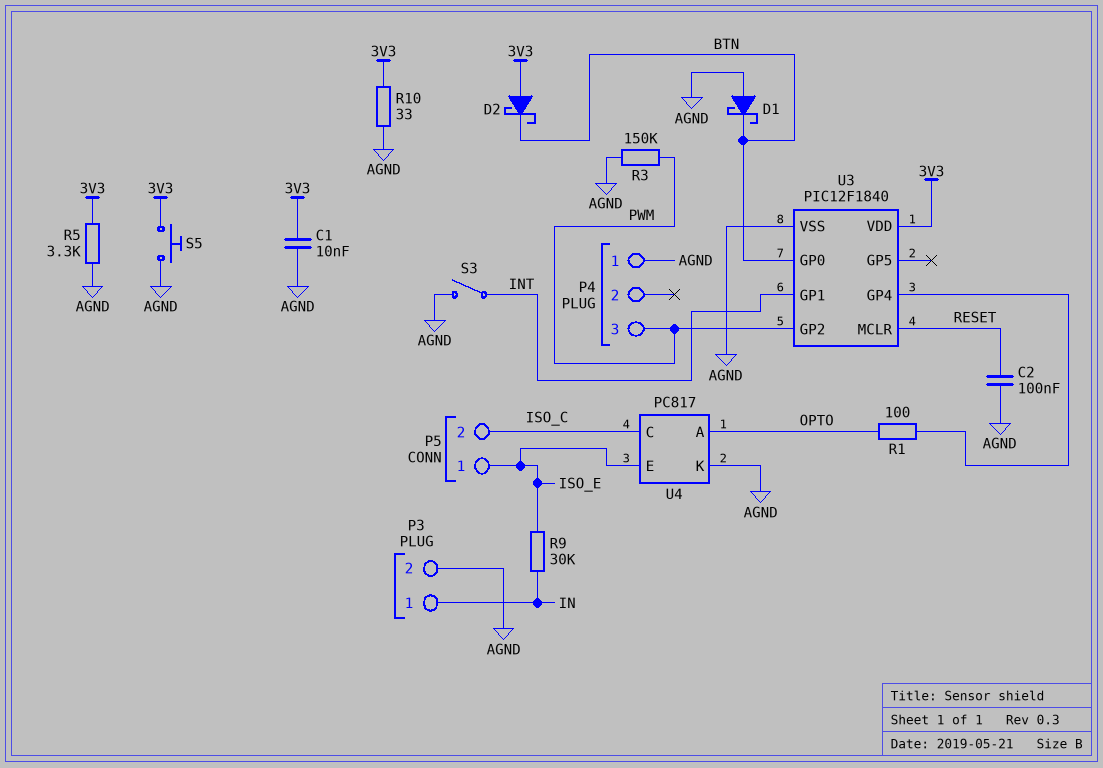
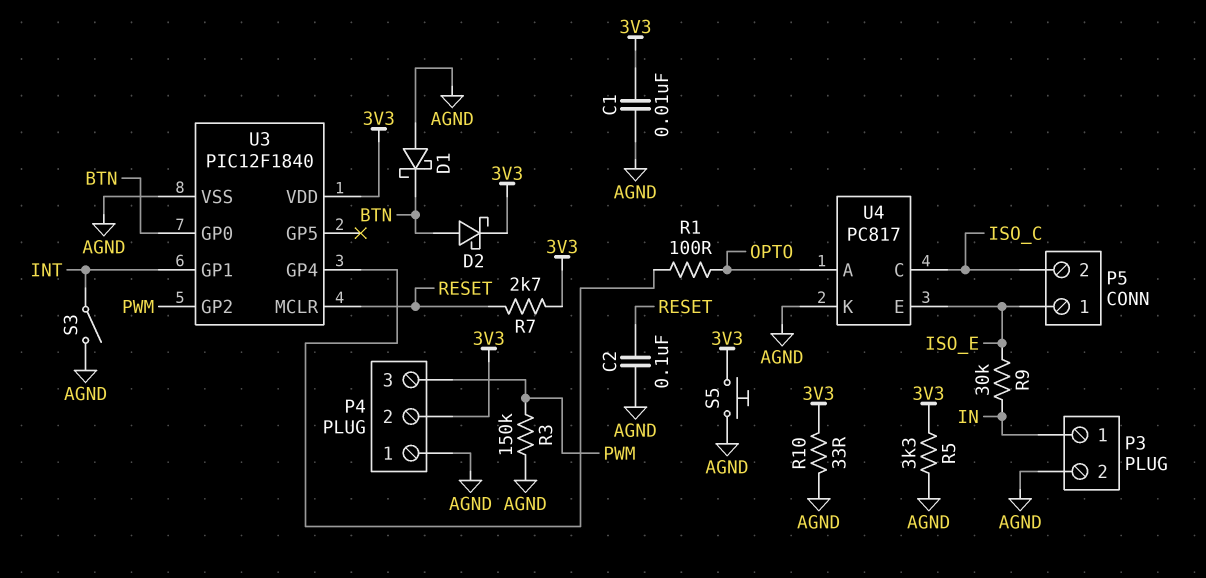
D2: schottky (A 3V3, K BTN) -> schottky (A BTN, K 3V3)
P4 pin 2: none -> 3V3
R7: none -> 2.7k (3V3, RESET)

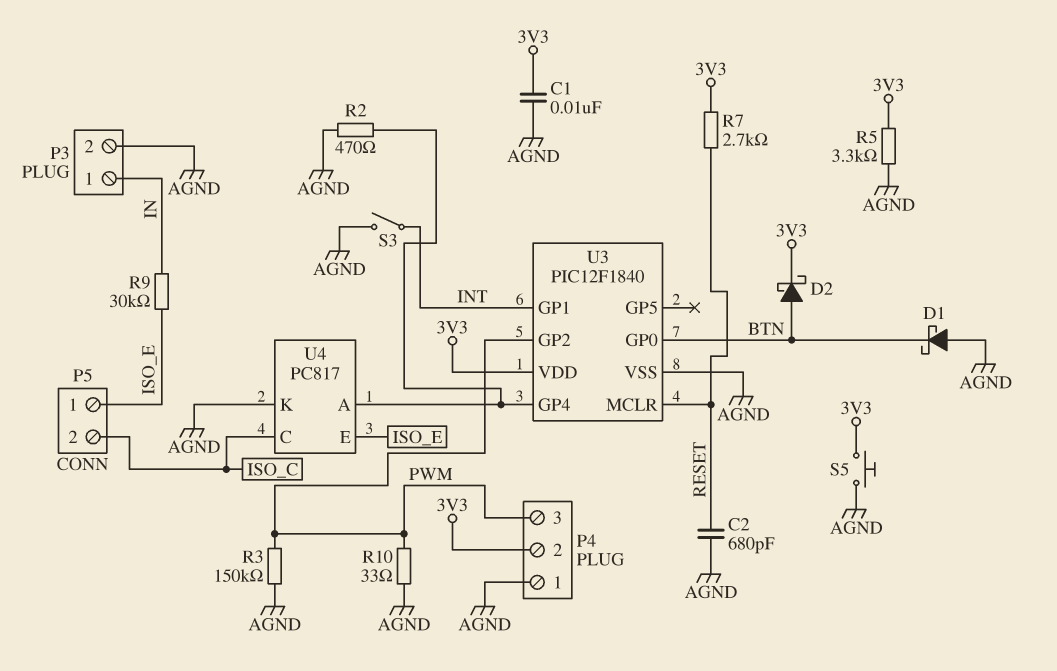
C2: 100nF (AGND, RESET) -> 680pF (AGND, RESET)
R1: 100 (OPTO, U3/GP4) -> none
R2: none -> 470 (AGND, U3/GP4)
R10: 33 (3V3, AGND) -> 33 (AGND, PWM)
U4 pin A: OPTO -> U3/GP4

